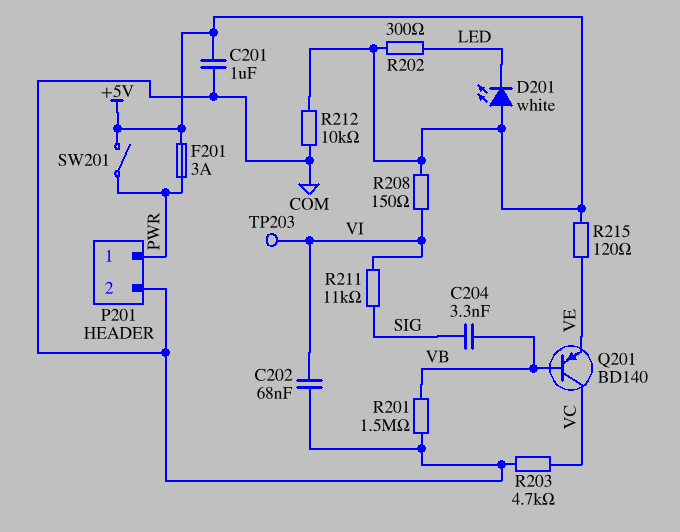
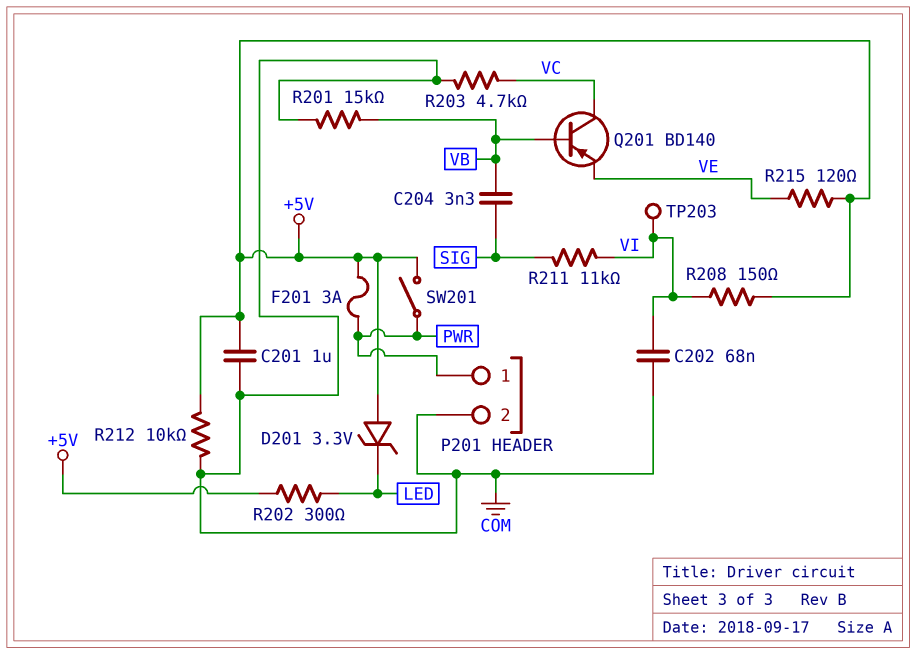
D201: LED white (A +5V, K LED) -> zener 3.3V (A +5V, K LED)
R201: 1.5M (COM, VB) -> 15k (COM, VB)

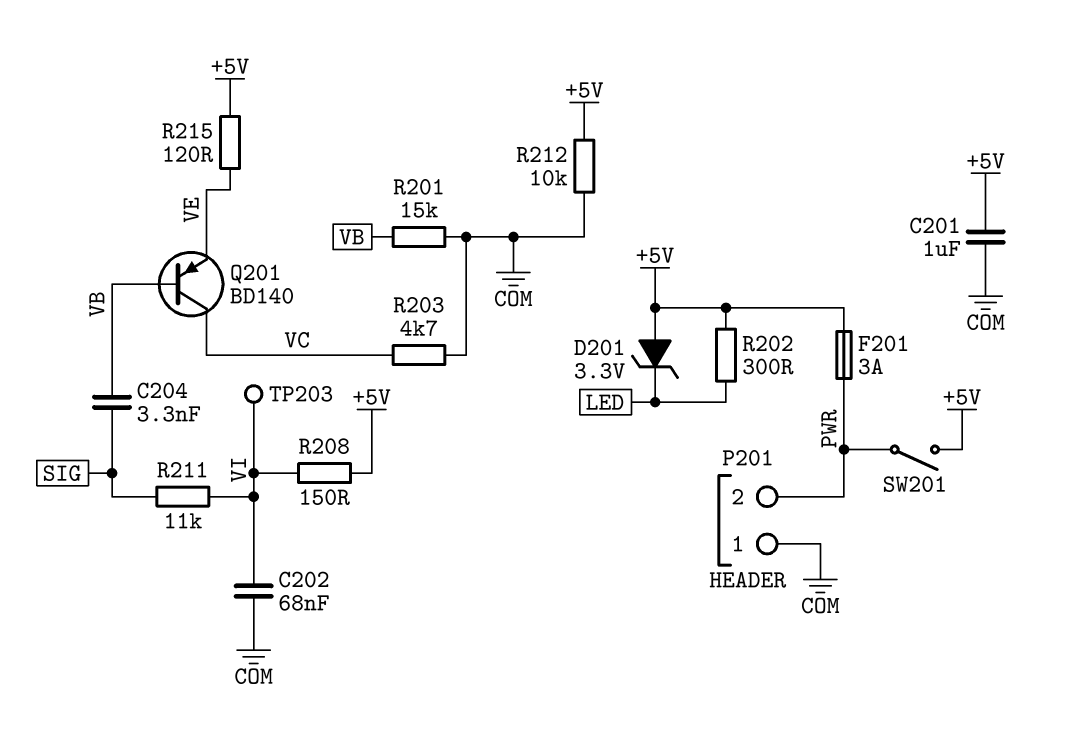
P201 pin 1: PWR -> COM
P201 pin 2: COM -> PWR

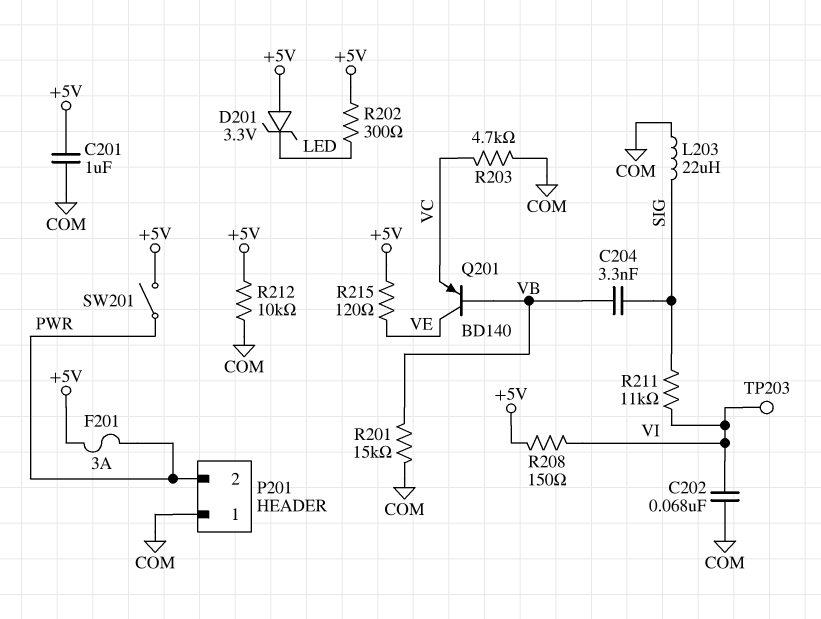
L203: none -> 22uH (COM, SIG)
Q201: PNP BD140 (B VB, C VC, E VE) -> PNP BD140 (B VB, C VE, E VC)

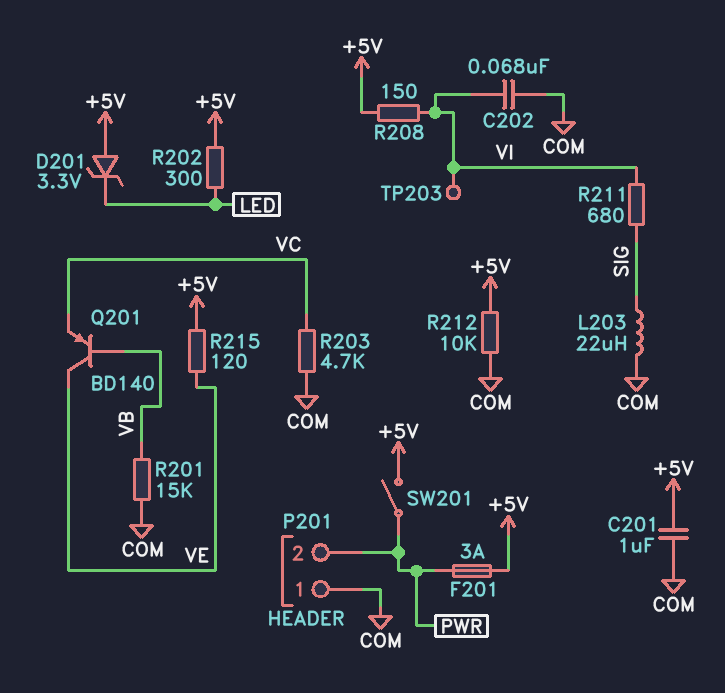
C204: 3.3nF (SIG, VB) -> none
R211: 11k (SIG, VI) -> 680 (SIG, VI)

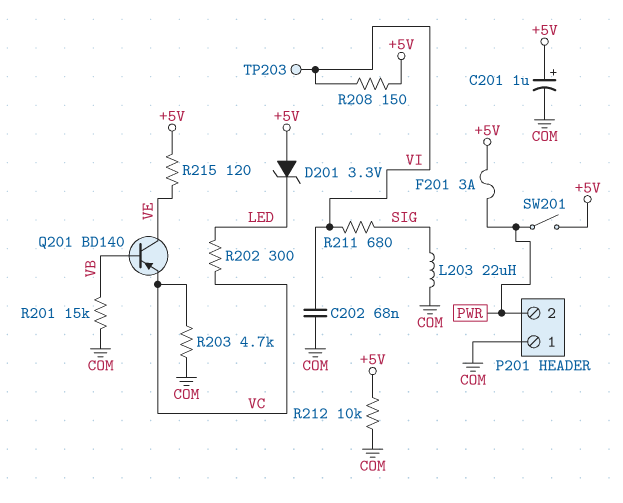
C201: 1uF (+5V, COM) -> 1uF (plus +5V, minus COM)
R202: 300 (+5V, LED) -> 300 (LED, VC)

